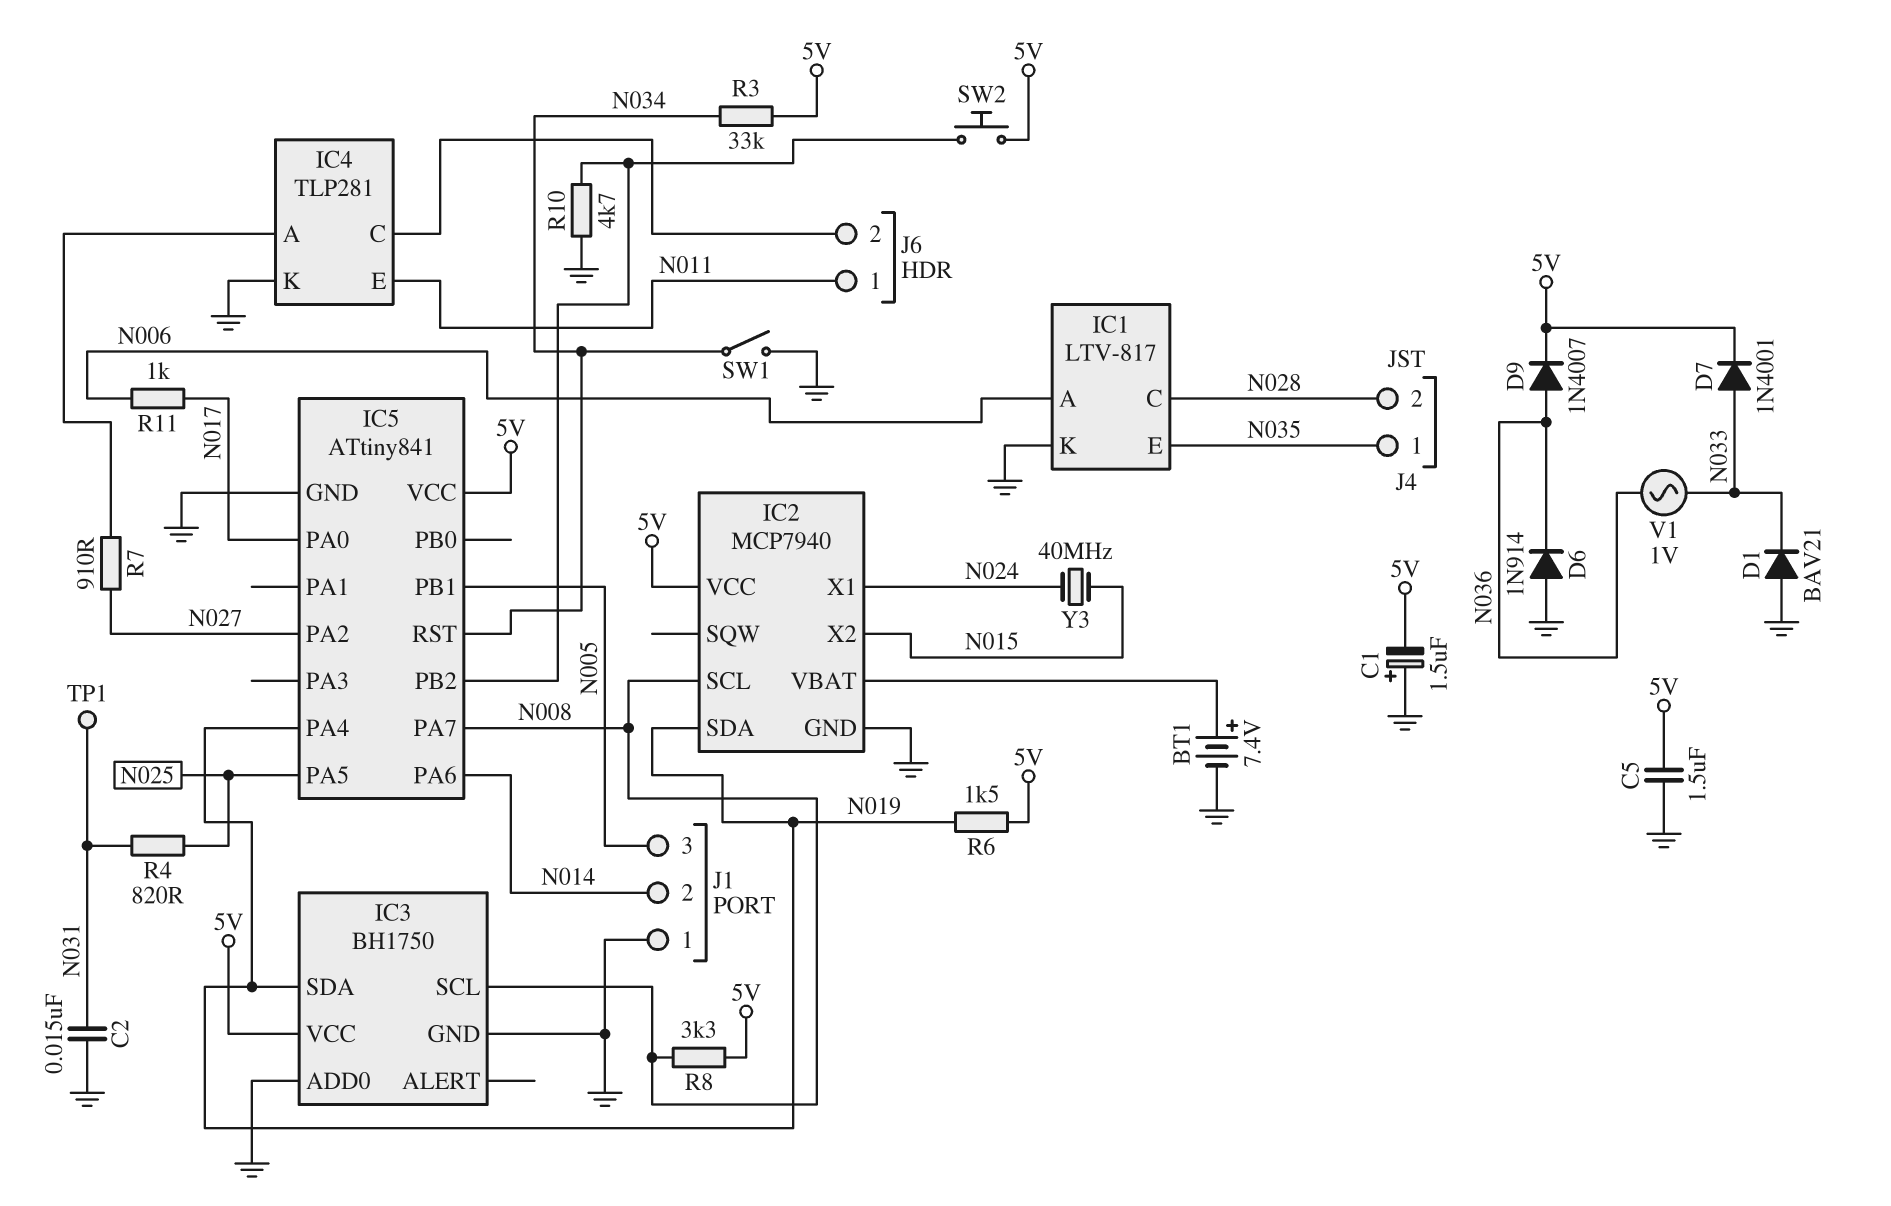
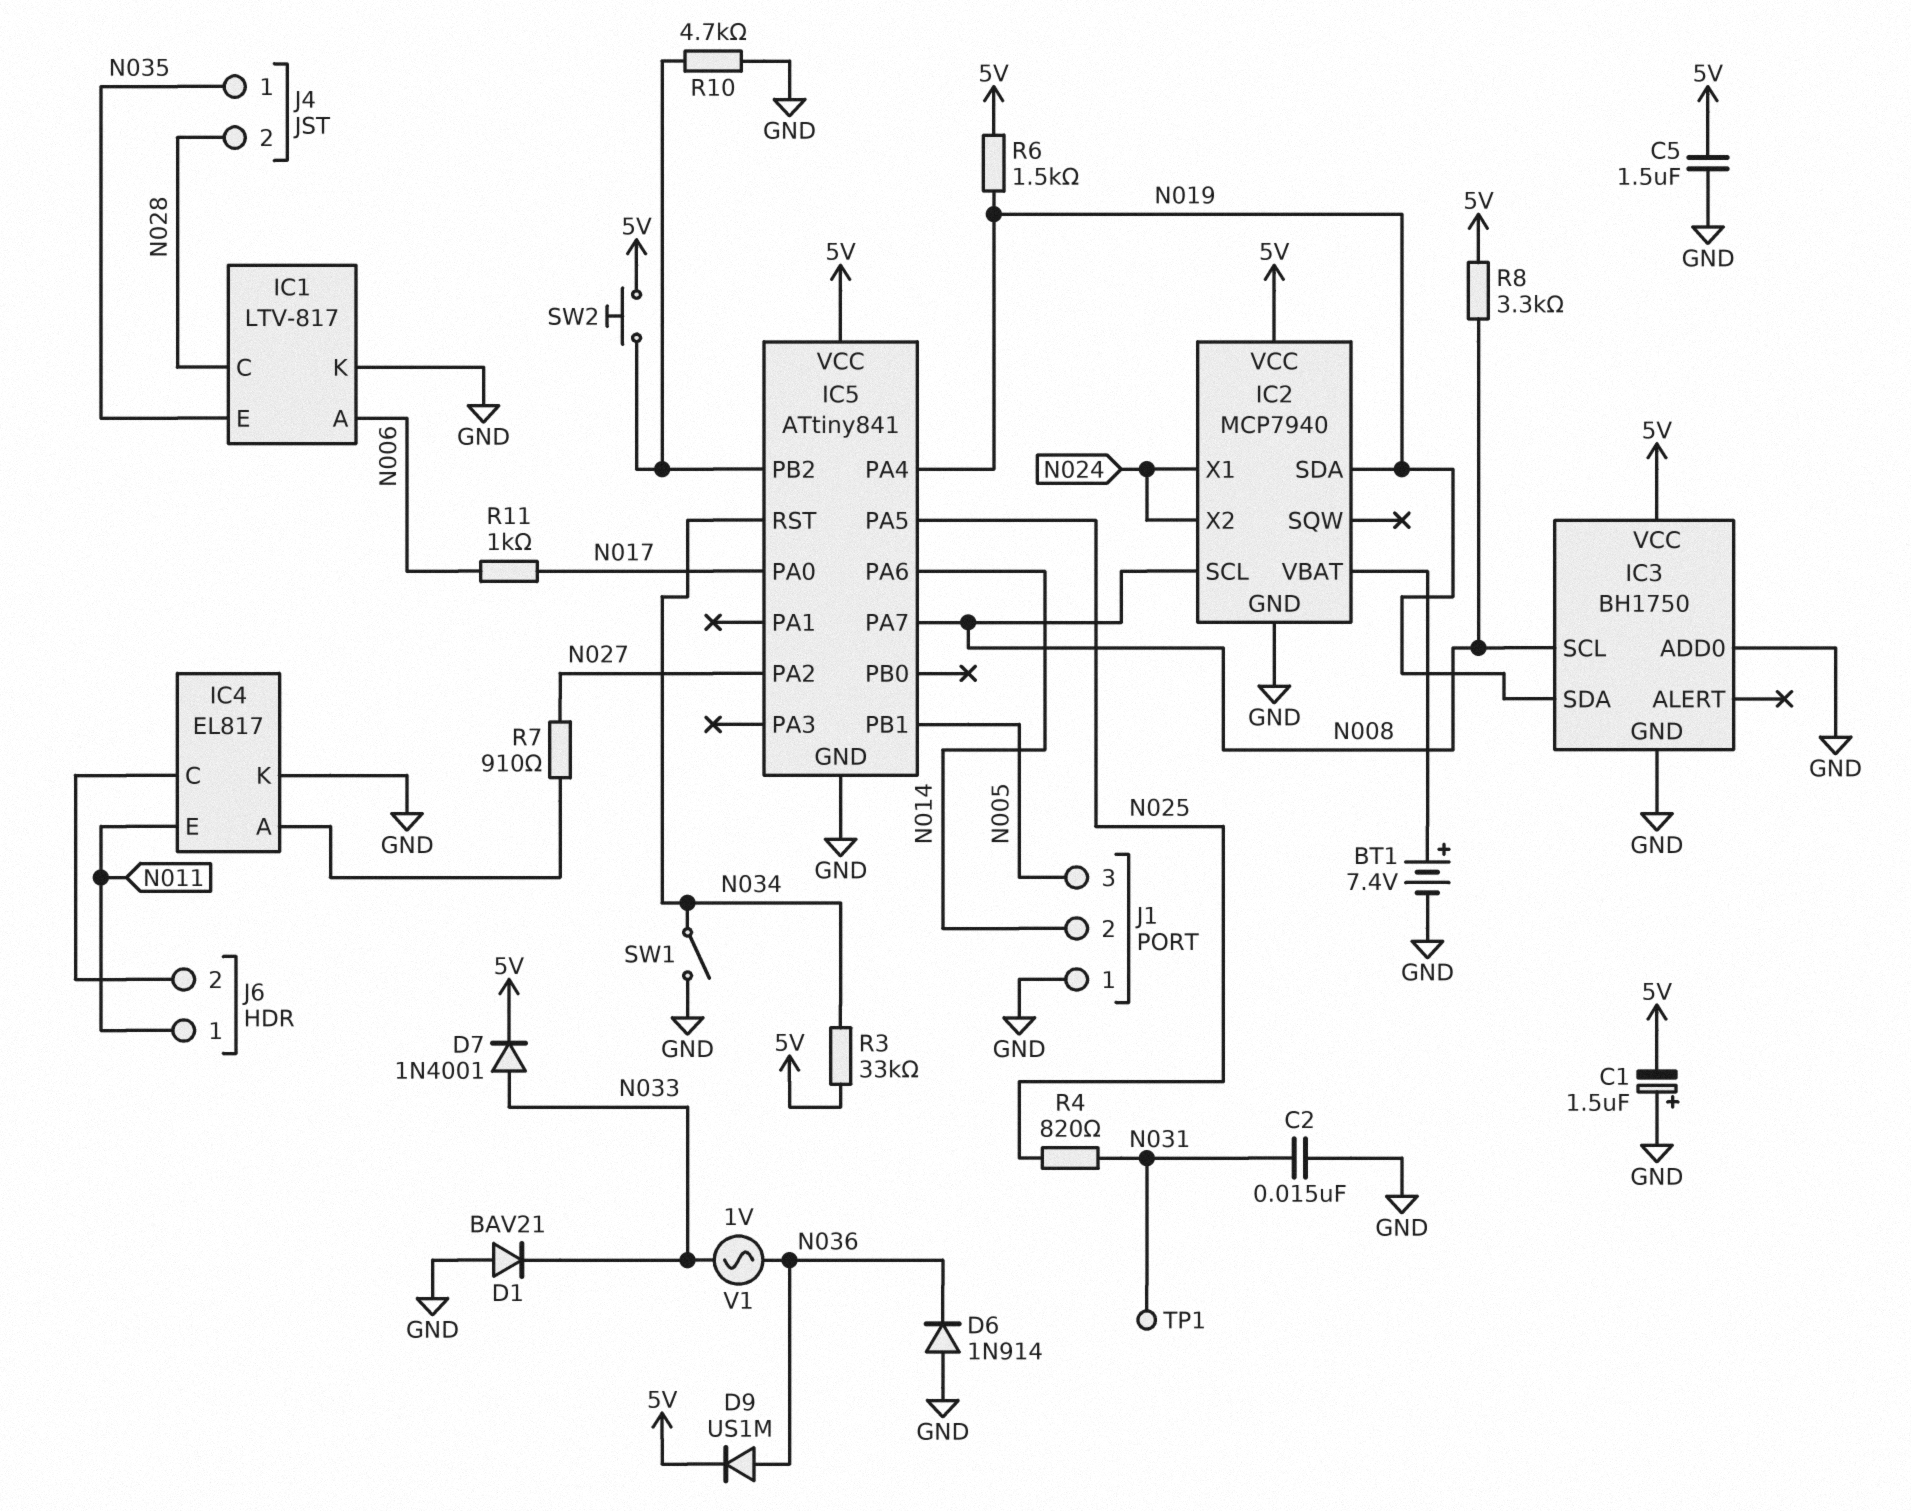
D9: diode 1N4007 (A N036, K 5V) -> diode US1M (A N036, K 5V)
IC2 pin X2: N015 -> N024
IC4: TLP281 -> EL817
Y3: 40MHz (N015, N024) -> none

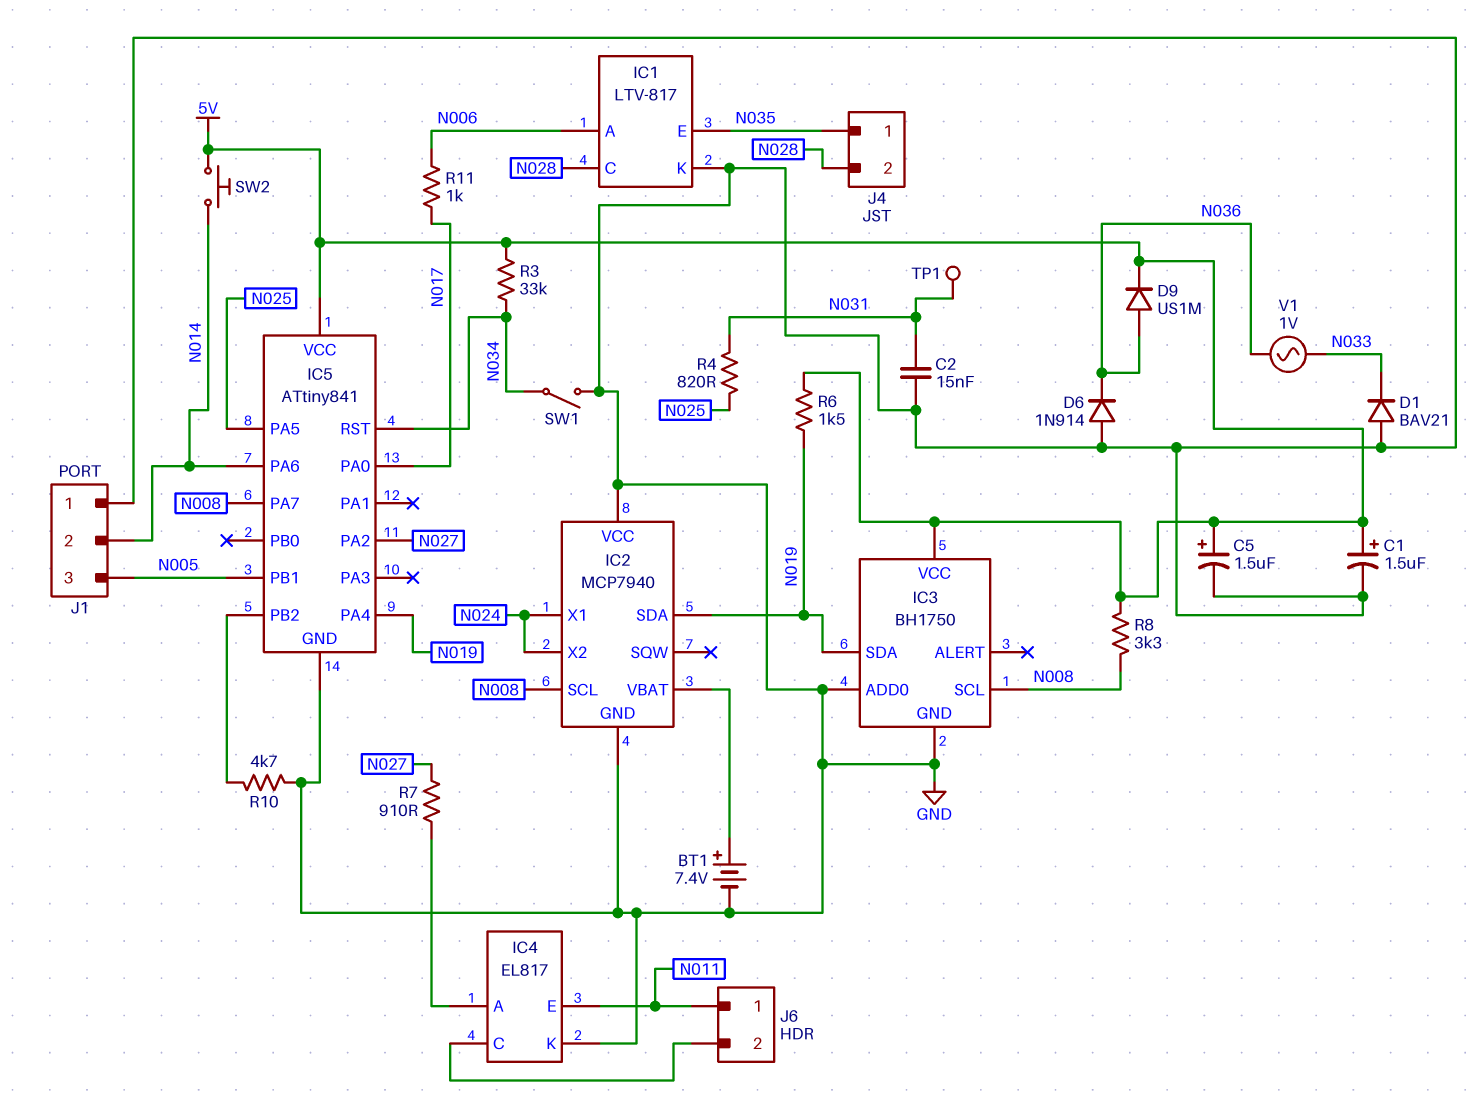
C1: 1.5uF (plus GND, minus 5V) -> 1.5uF (plus 5V, minus GND)
C5: 1.5uF (5V, GND) -> 1.5uF (plus 5V, minus GND)
D7: diode 1N4001 (A N033, K 5V) -> none
IC2 pin VCC: 5V -> GND
SW2: button (5V, IC5/PB2) -> button (5V, N014)

